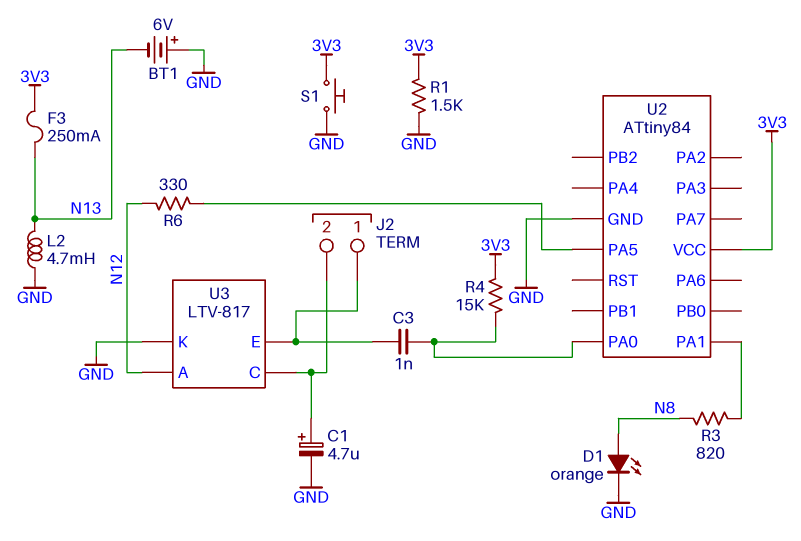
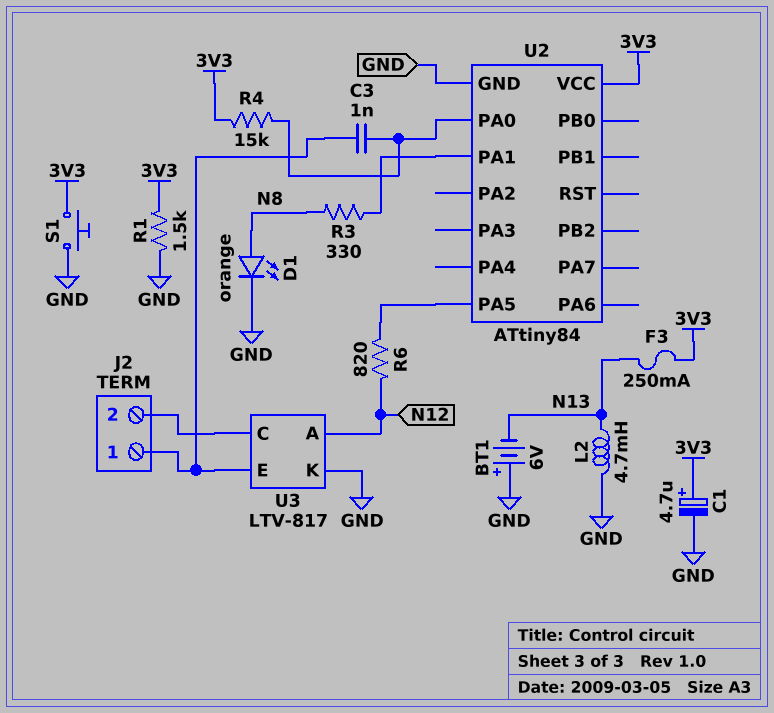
C1: 4.7uF (plus J2/2, minus GND) -> 4.7uF (plus 3V3, minus GND)
R3: 820 (N8, U2/PA1) -> 330 (N8, U2/PA1)
R6: 330 (N12, U2/PA5) -> 820 (N12, U2/PA5)

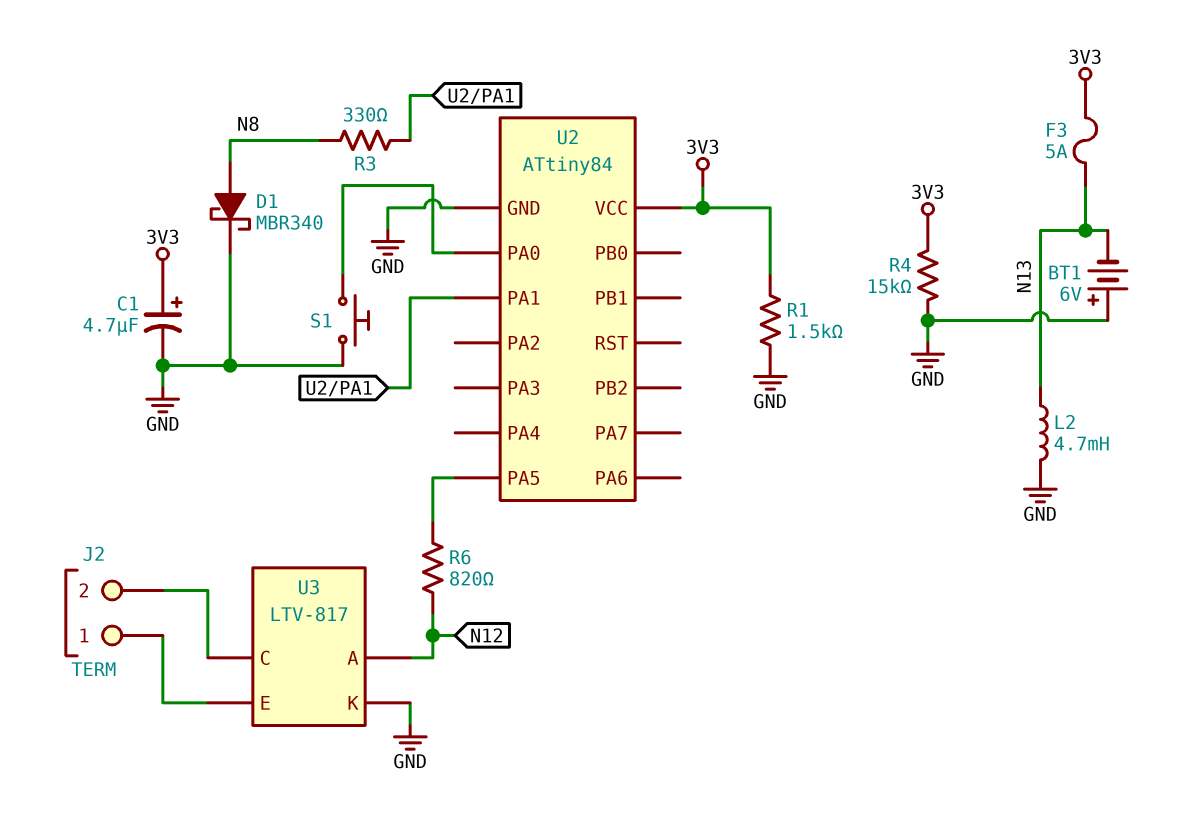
C3: 1nF (J2/1, U2/PA0) -> none
D1: LED orange (A N8, K GND) -> schottky MBR340 (A N8, K GND)
F3: 250mA (3V3, N13) -> 5A (3V3, N13)
R4: 15k (3V3, U2/PA0) -> 15k (3V3, GND)
S1: button (3V3, GND) -> button (GND, U2/PA0)

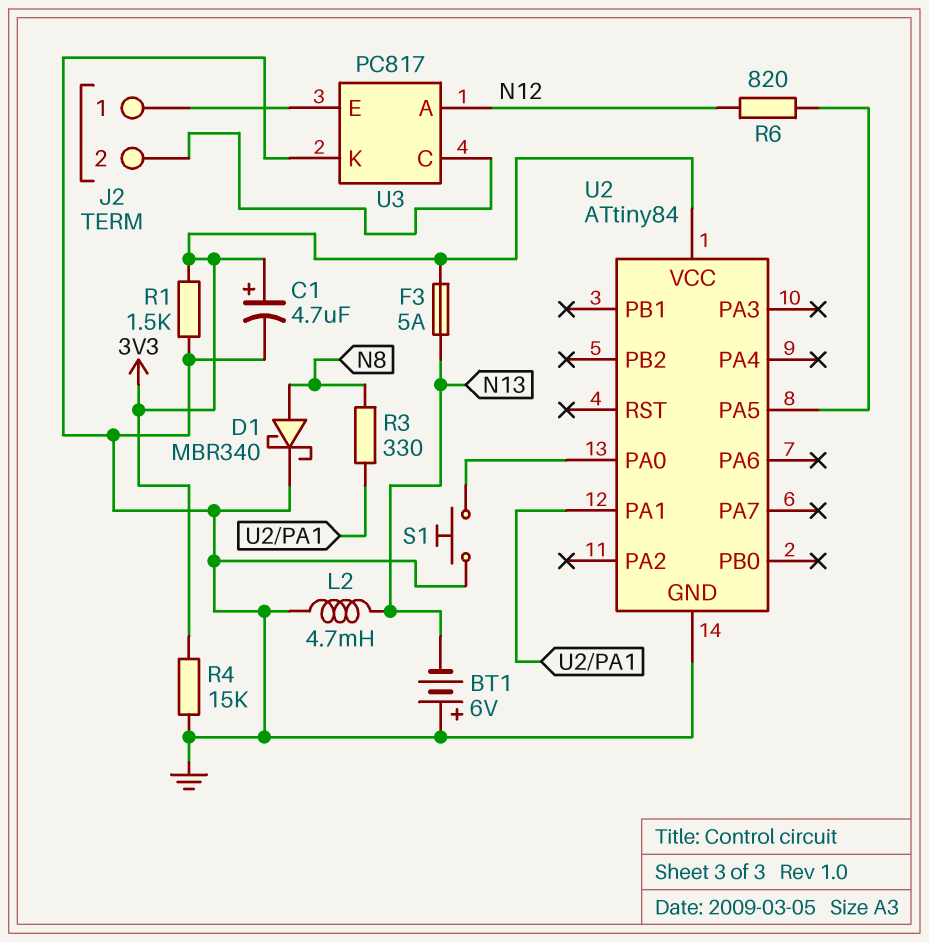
U3: LTV-817 -> PC817

